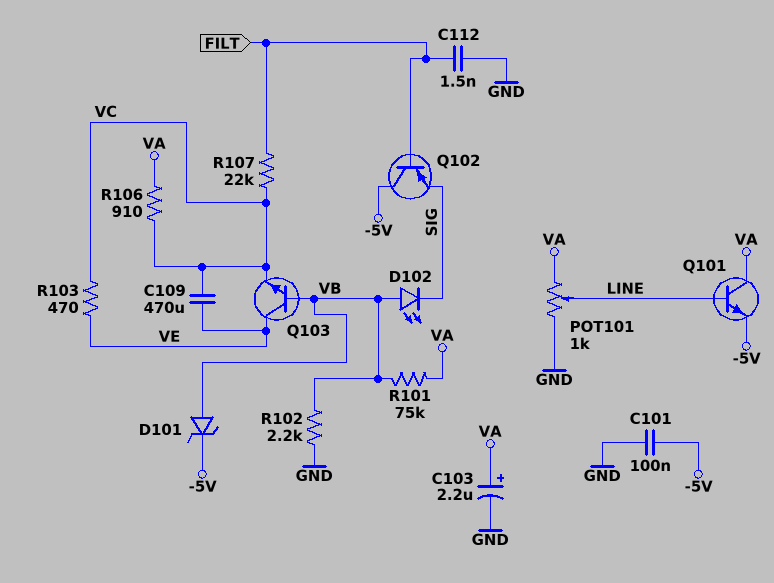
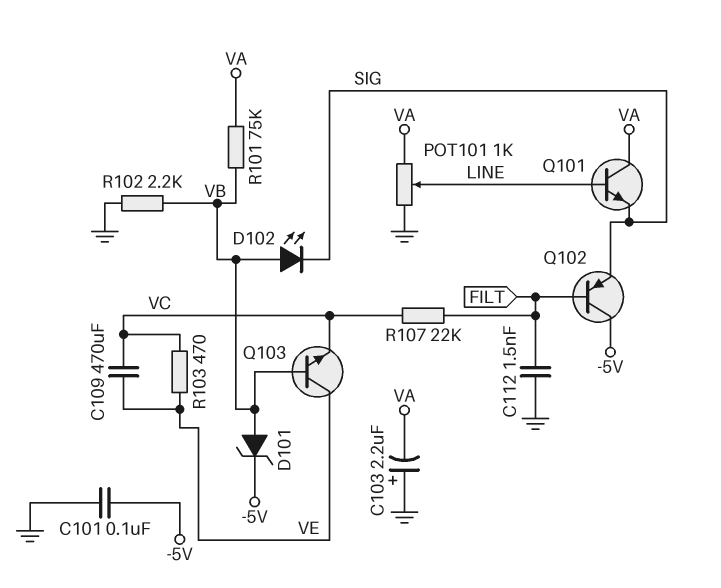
C103: 2.2uF (plus VA, minus GND) -> 2.2uF (plus GND, minus VA)
Q101: NPN (B LINE, C VA, E -5V) -> NPN (B LINE, C VA, E SIG)
R106: 910 (VA, VC) -> none

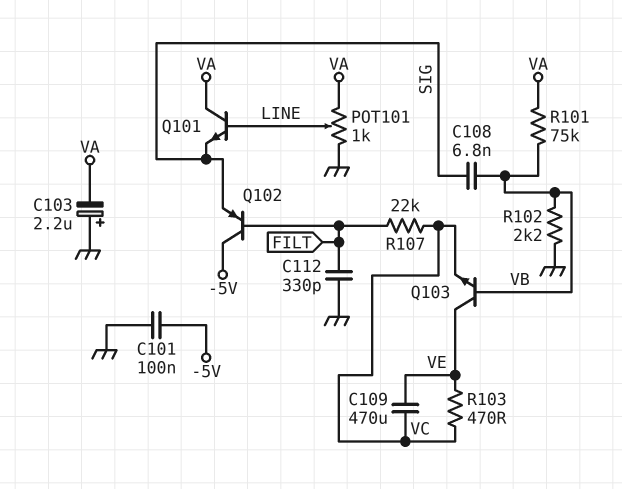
C108: none -> 6.8nF (SIG, VB)
C112: 1.5nF (FILT, GND) -> 330pF (FILT, GND)
D101: zener (A VB, K -5V) -> none
D102: LED (A VB, K SIG) -> none

